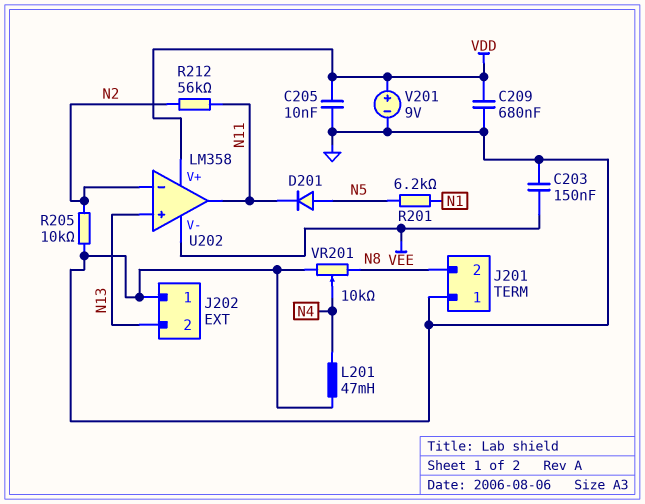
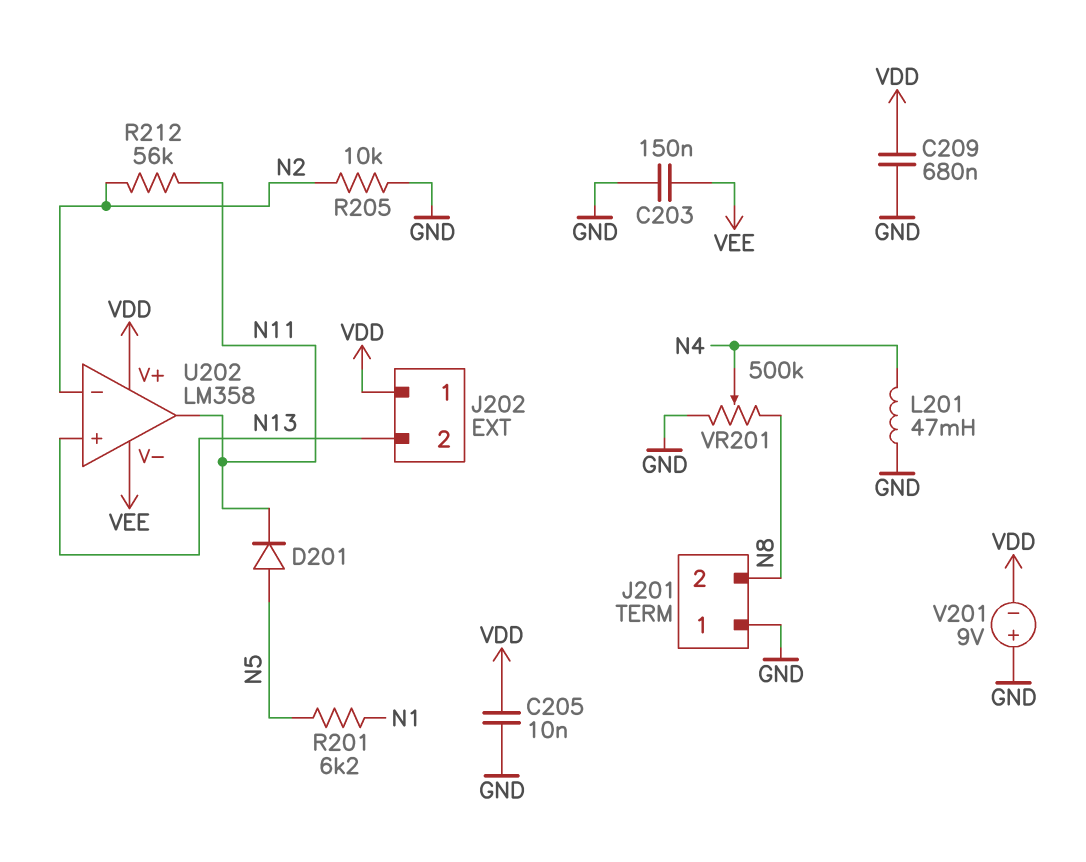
J202 pin 1: GND -> VDD
V201: 9V (plus VDD, minus GND) -> 9V (plus GND, minus VDD)
VR201: 10k (GND, N8, wiper N4) -> 500k (GND, N8, wiper N4)

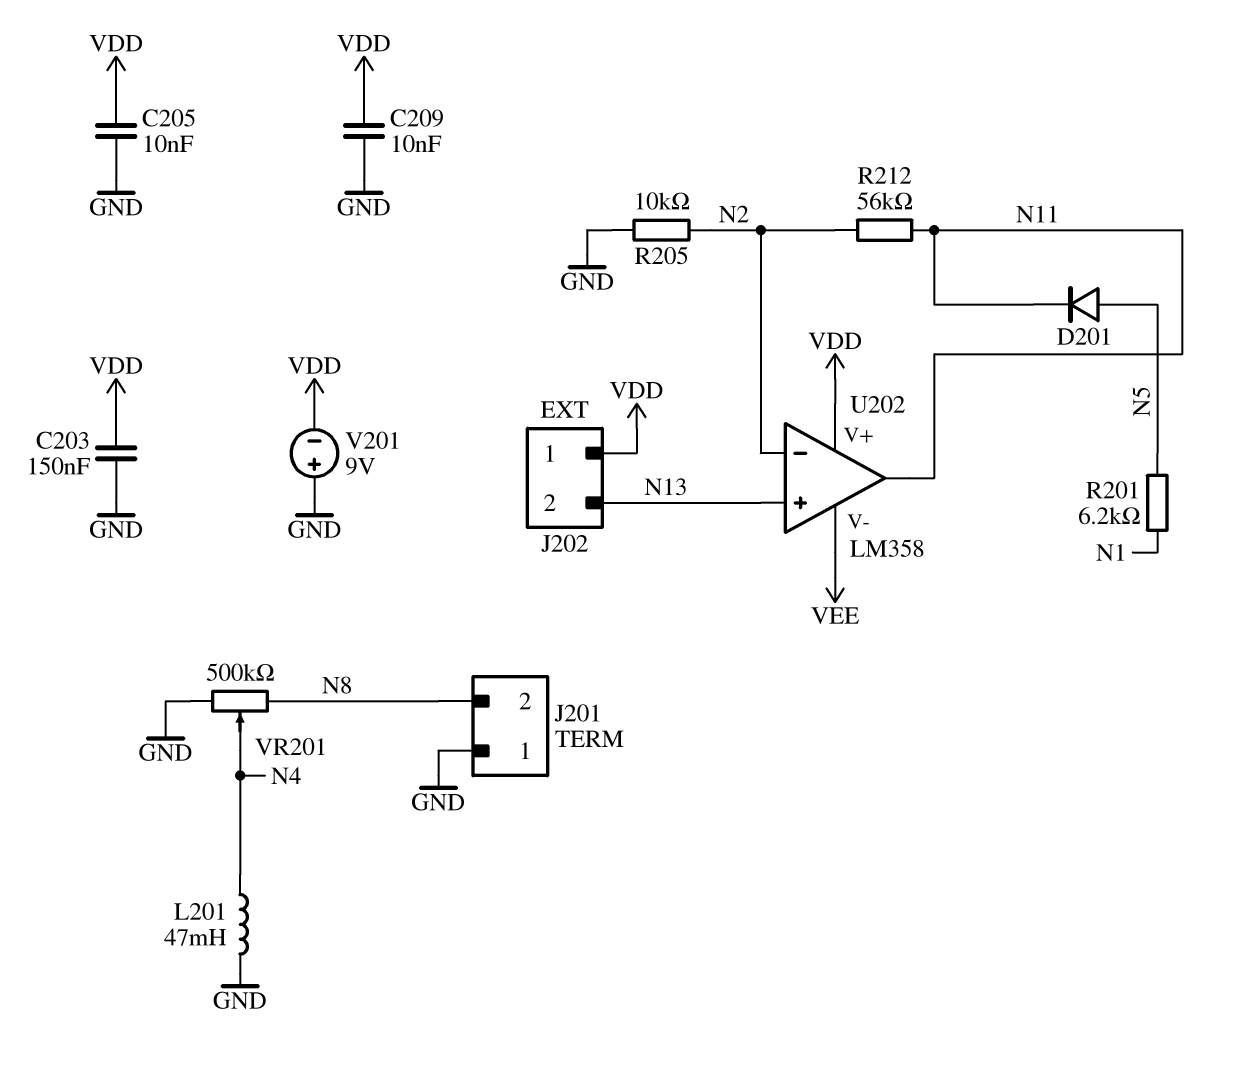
C203: 150nF (GND, VEE) -> 150nF (GND, VDD)
C209: 680nF (GND, VDD) -> 10nF (GND, VDD)

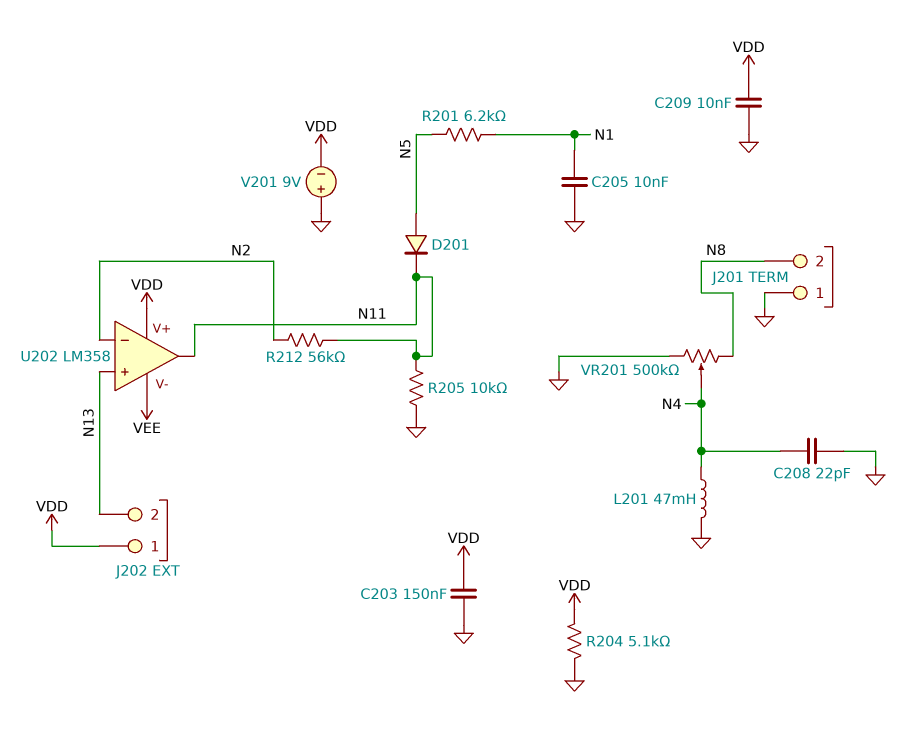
C205: 10nF (GND, VDD) -> 10nF (GND, N1)
C208: none -> 22pF (GND, N4)
R204: none -> 5.1k (GND, VDD)
R205: 10k (GND, N2) -> 10k (GND, N11)

